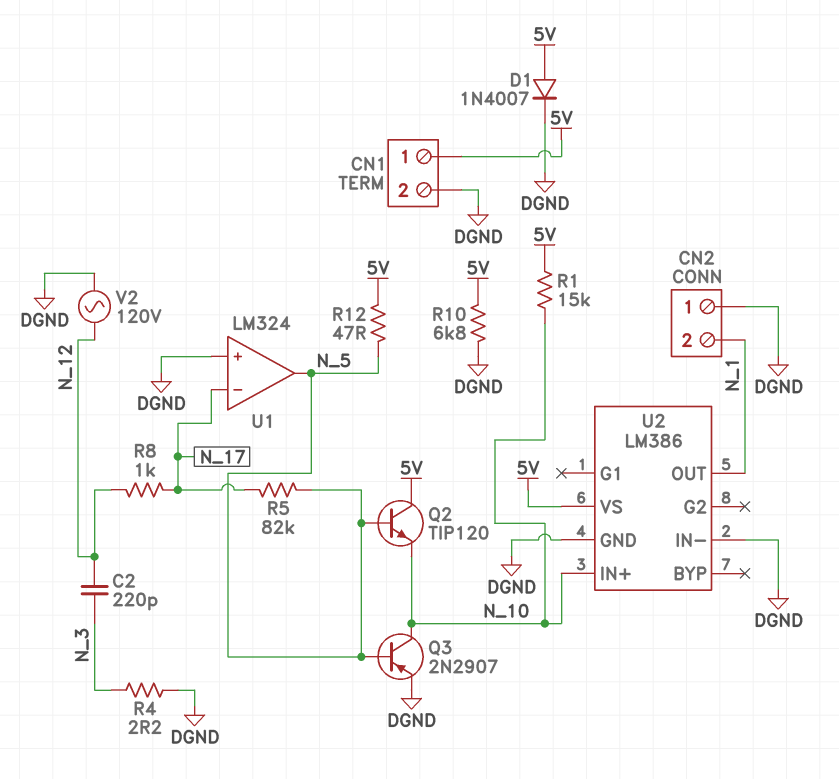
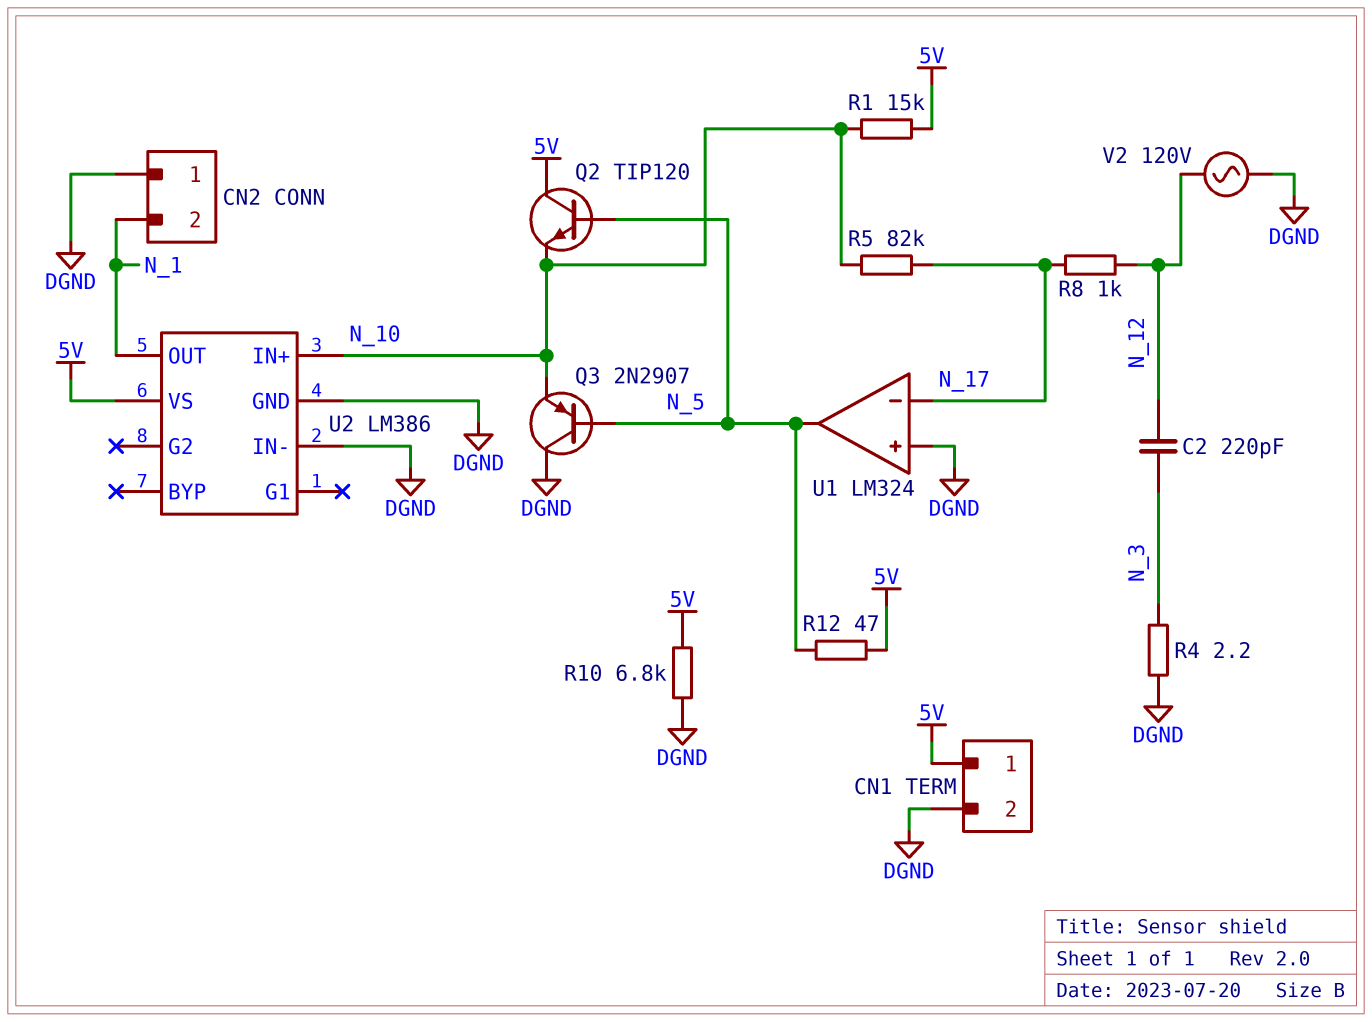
D1: diode 1N4007 (A 5V, K DGND) -> none
Q3: PNP 2N2907 (B N_5, C N_10, E DGND) -> PNP 2N2907 (B N_5, C DGND, E N_10)
R5: 82k (N_5, N_17) -> 82k (N_10, N_17)

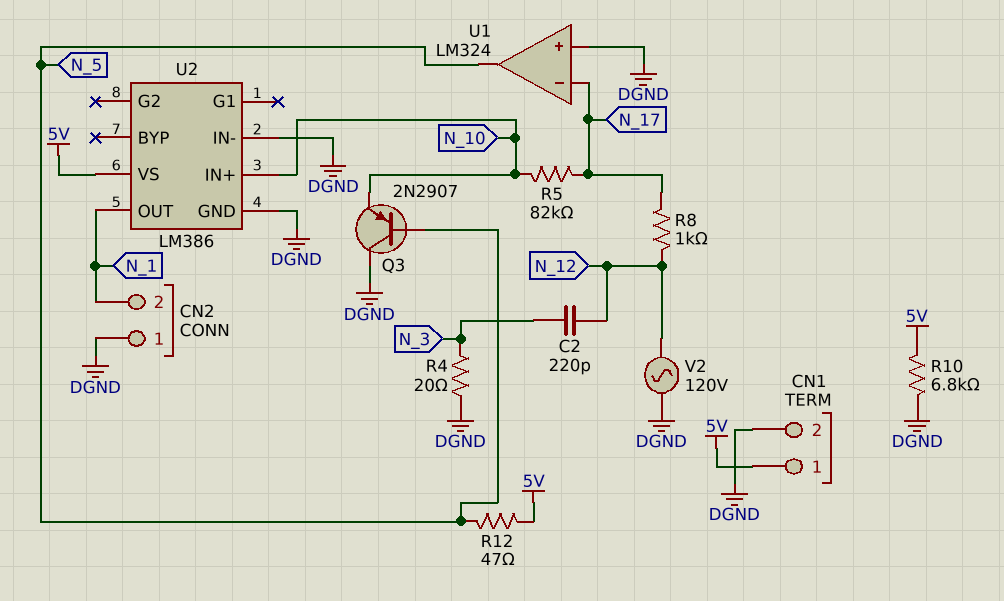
Q2: NPN TIP120 (B N_5, C 5V, E N_10) -> none
R1: 15k (5V, N_10) -> none
R4: 2.2 (DGND, N_3) -> 20 (DGND, N_3)

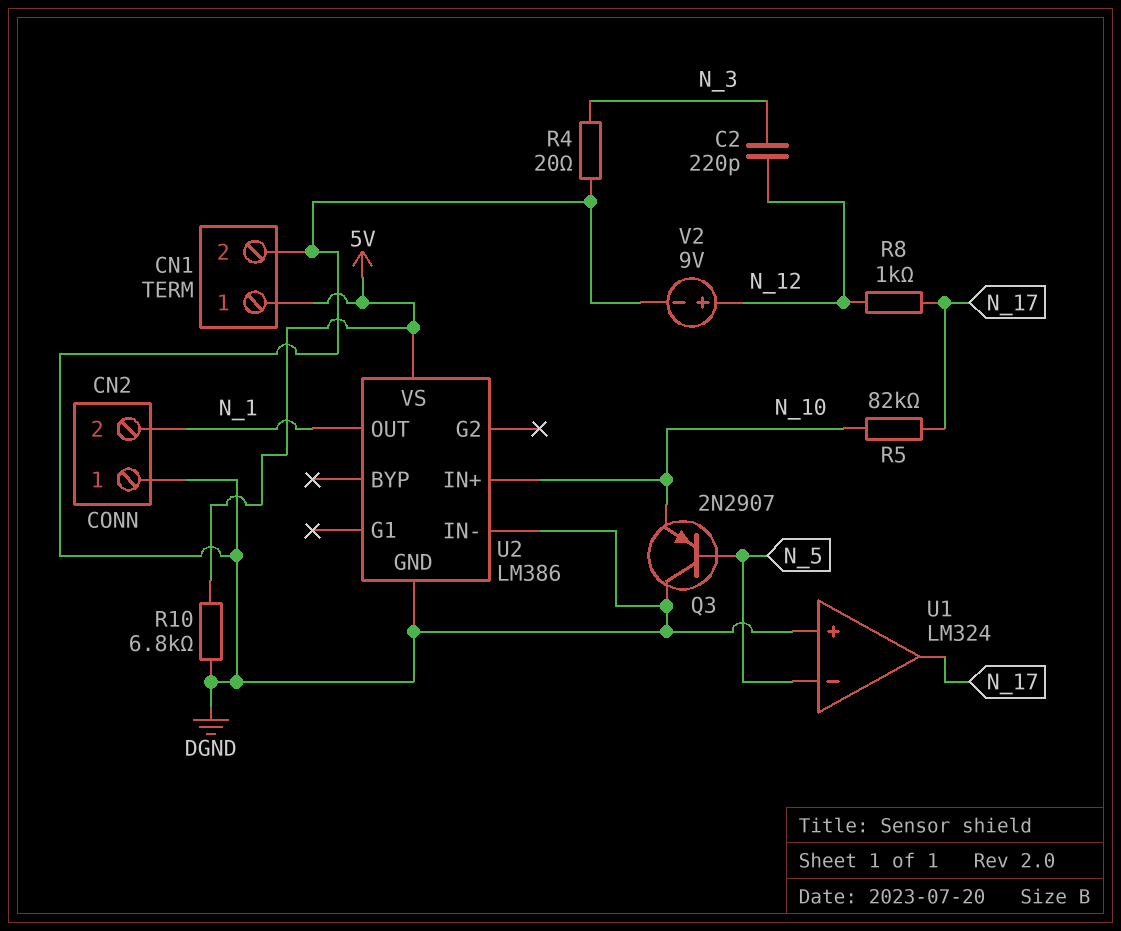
R12: 47 (5V, N_5) -> none
U1 pin in-: N_17 -> N_5
U1 pin out: N_5 -> N_17
V2: AC 120V (DGND, N_12) -> 9V (plus N_12, minus DGND)

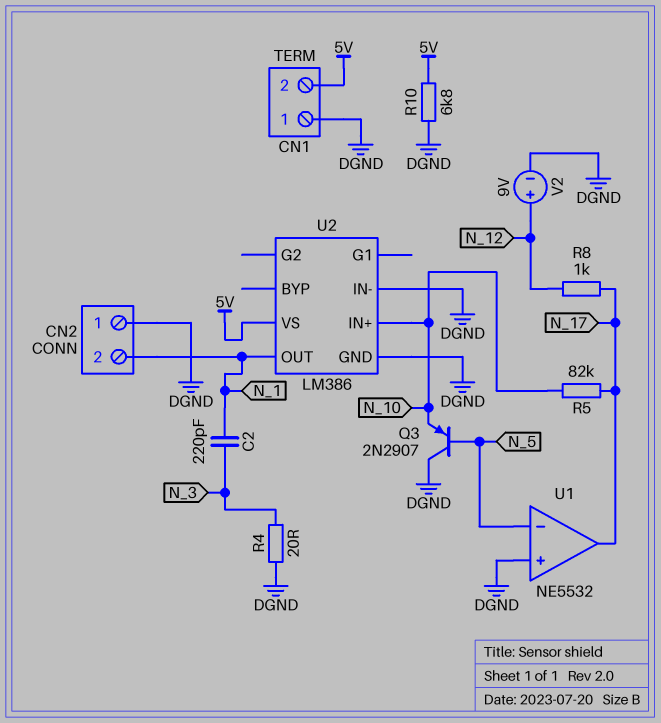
C2: 220pF (N_3, N_12) -> 220pF (N_1, N_3)
CN1 pin 1: 5V -> DGND
CN1 pin 2: DGND -> 5V
U1: LM324 -> NE5532

